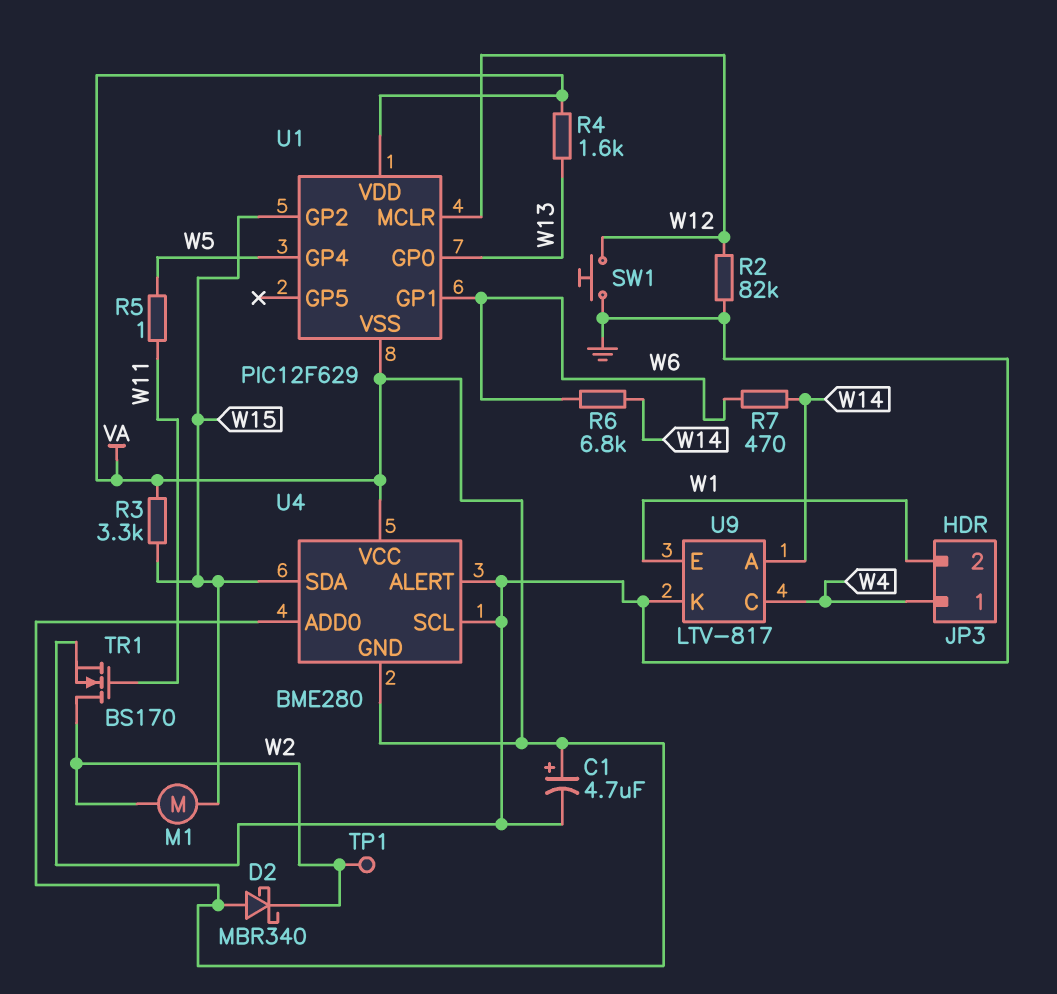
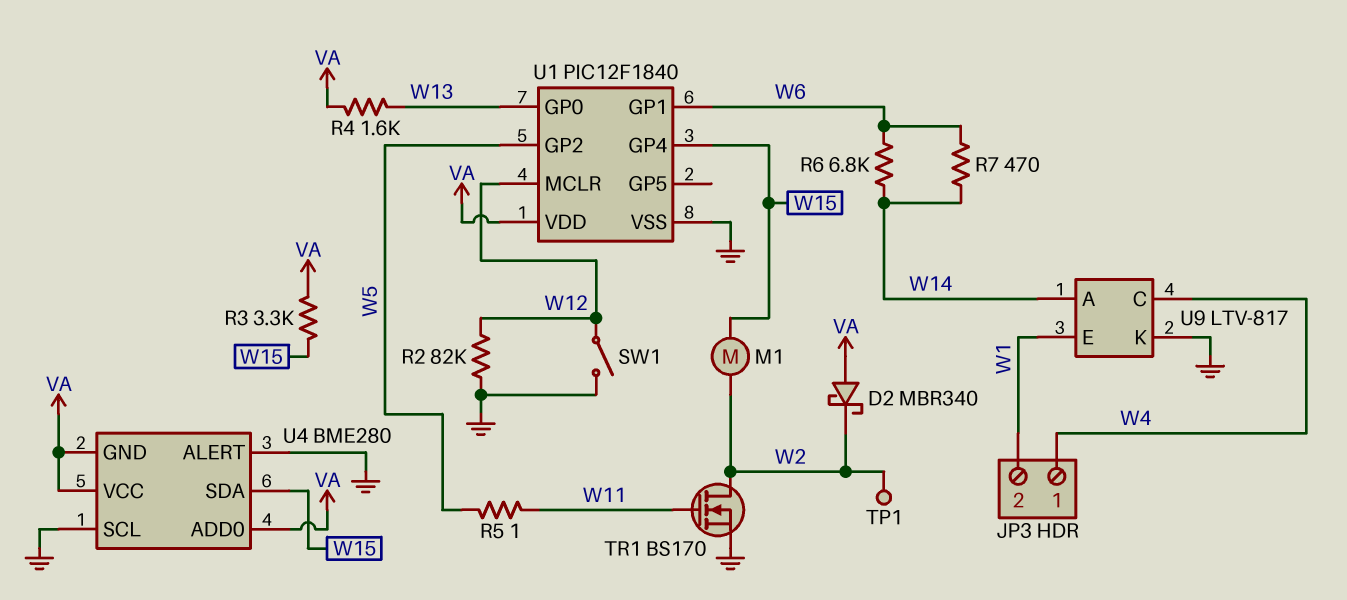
C1: 4.7uF (plus VA, minus GND) -> none
SW1: button (GND, W12) -> switch (GND, W12)
U1: PIC12F629 -> PIC12F1840
U1 pin GP2: W15 -> W5
U1 pin GP4: W5 -> W15
U1 pin VSS: VA -> GND

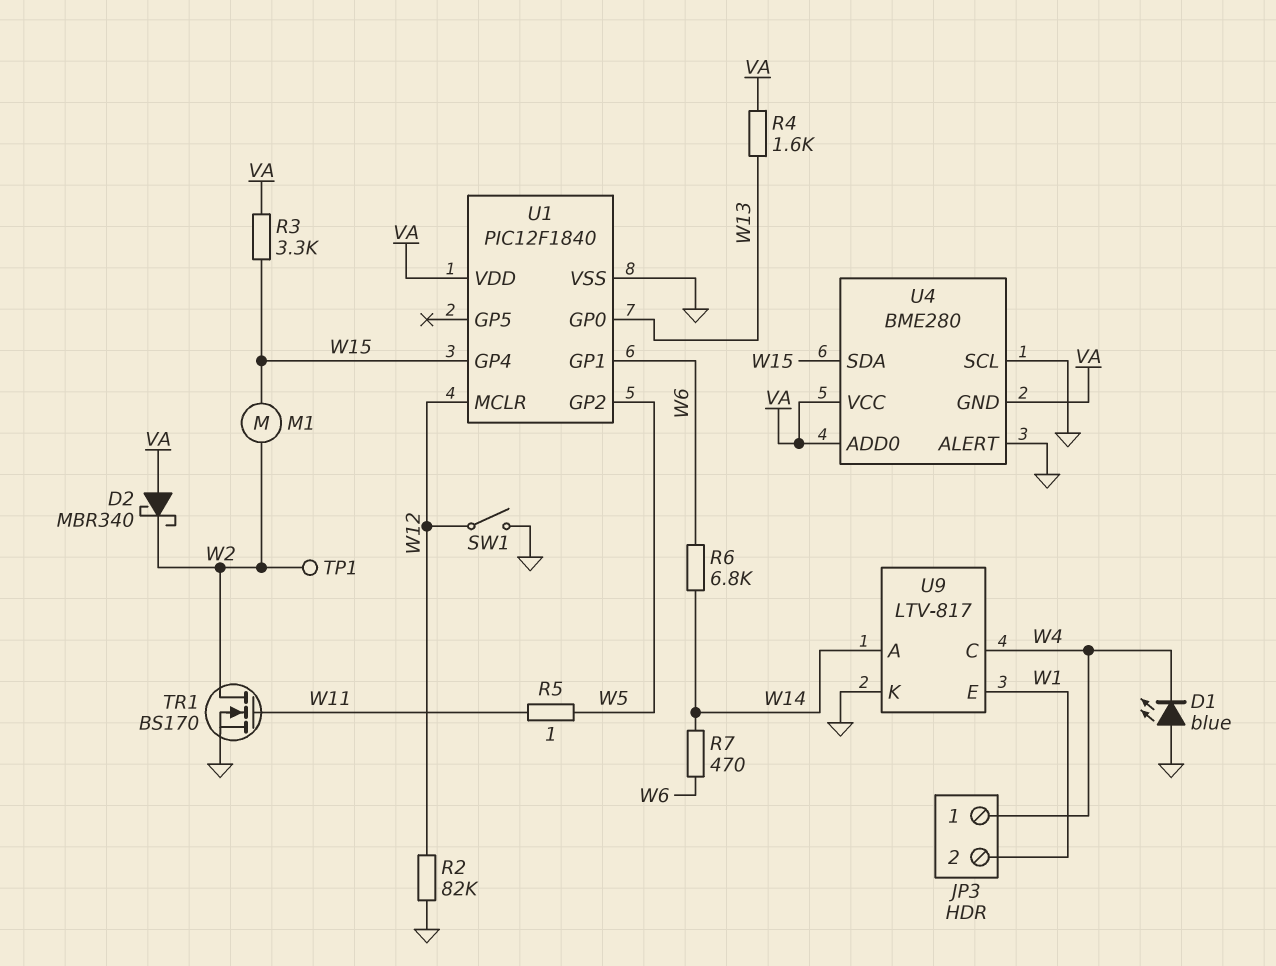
D1: none -> LED blue (A GND, K W4)

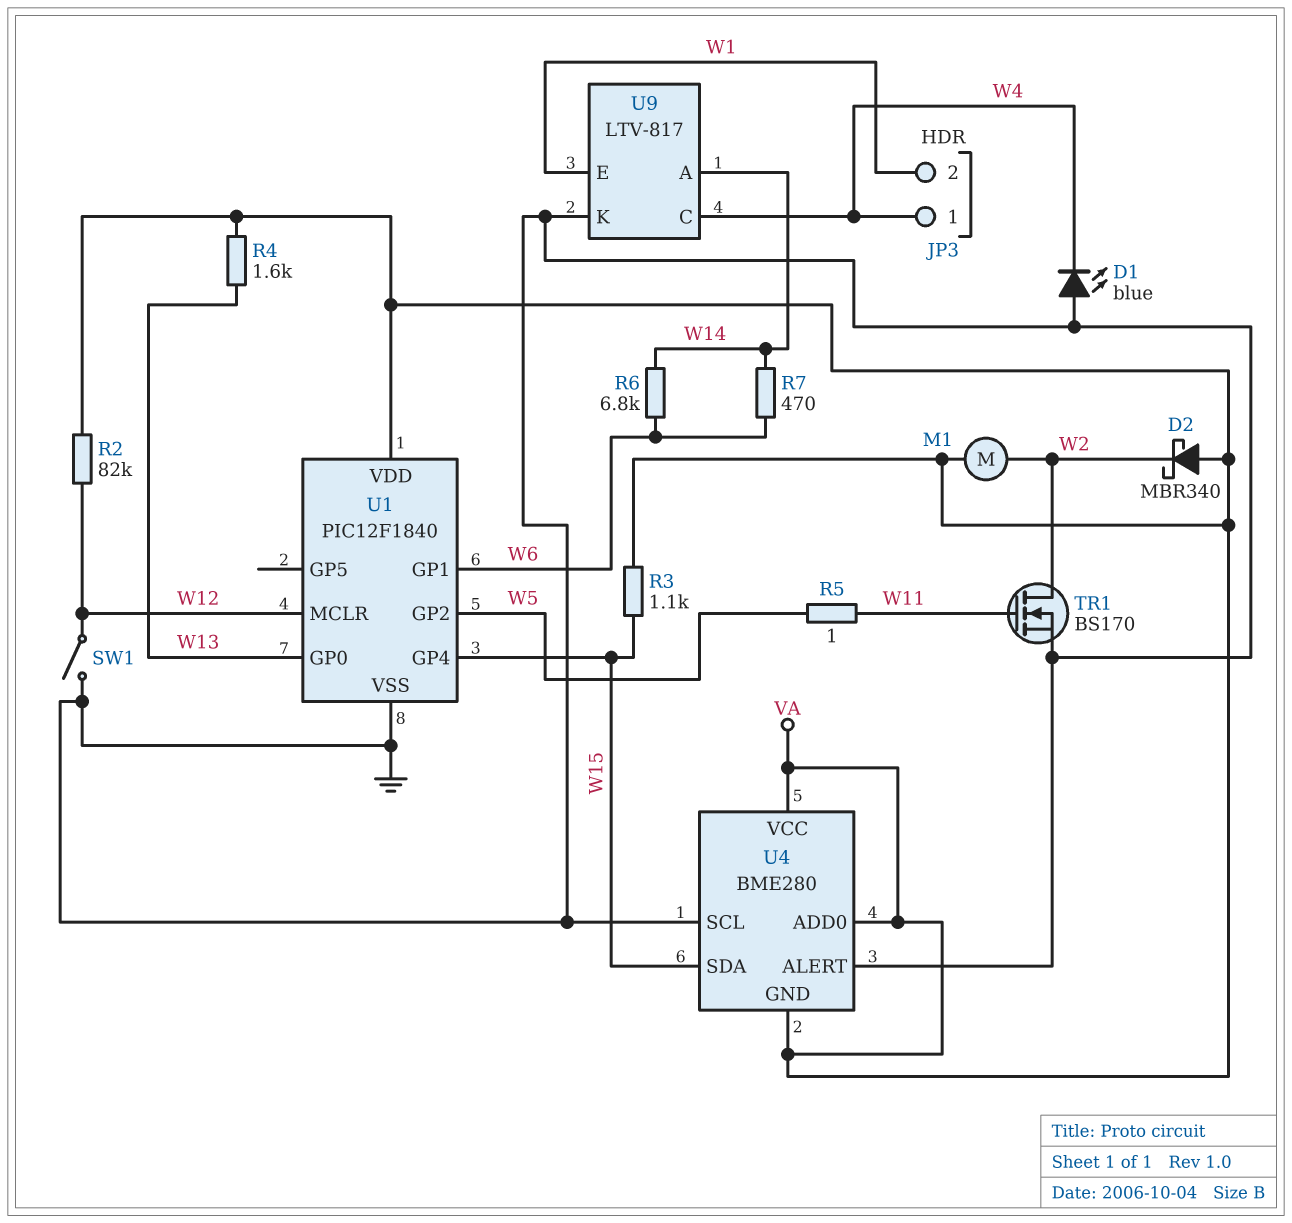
M1: motor (W2, W15) -> motor (VA, W2)
R2: 82k (GND, W12) -> 82k (VA, W12)
R3: 3.3k (VA, W15) -> 1.1k (VA, W15)
TP1: test point (W2) -> none

